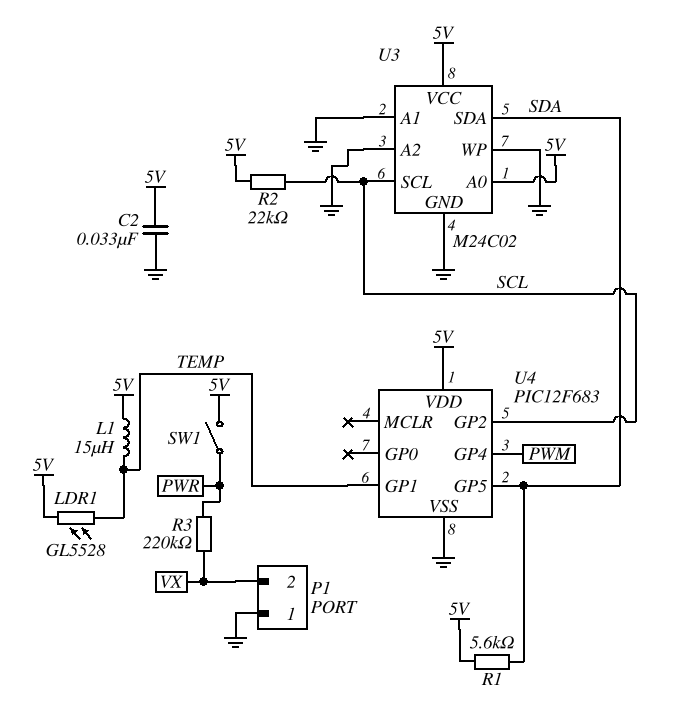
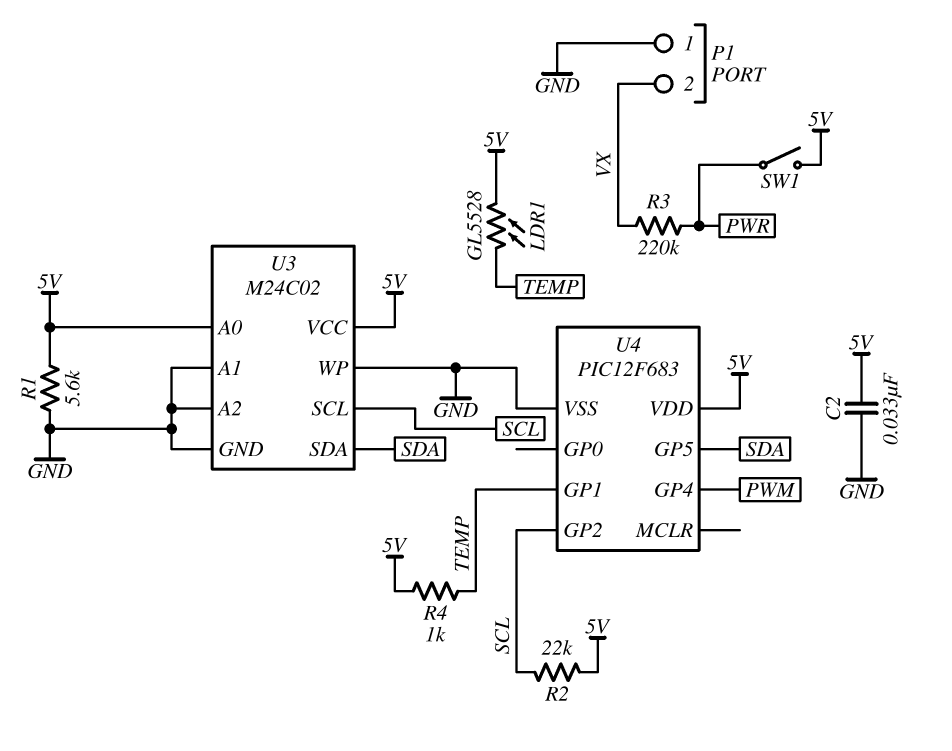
L1: 15uH (5V, TEMP) -> none
R1: 5.6k (5V, SDA) -> 5.6k (5V, GND)
R4: none -> 1k (5V, TEMP)

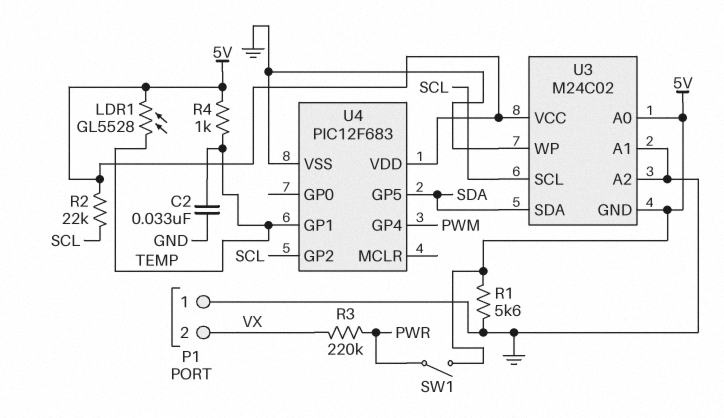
C2: 33nF (5V, GND) -> 33nF (GND, TEMP)
U3 pin GND: GND -> 5V

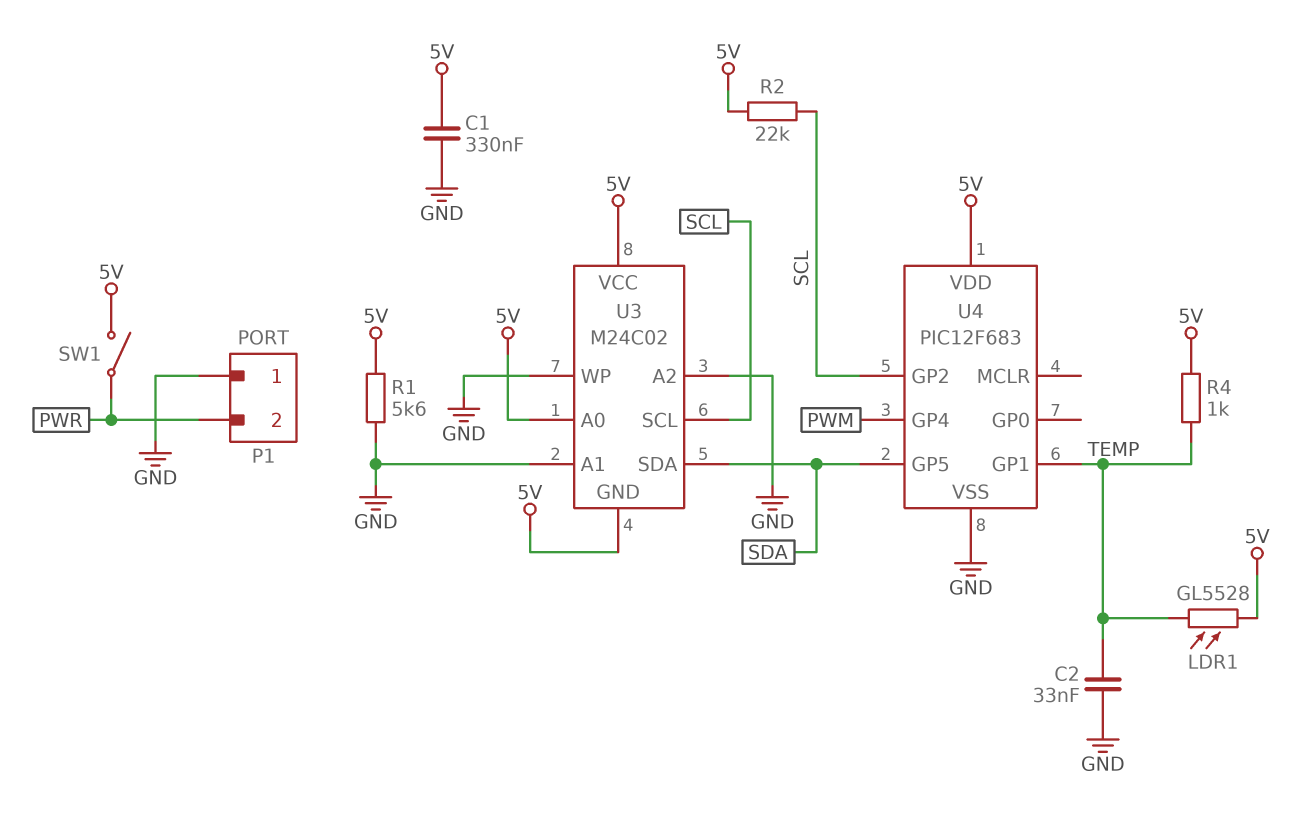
C1: none -> 330nF (5V, GND)
P1 pin 2: VX -> PWR
R3: 220k (PWR, VX) -> none

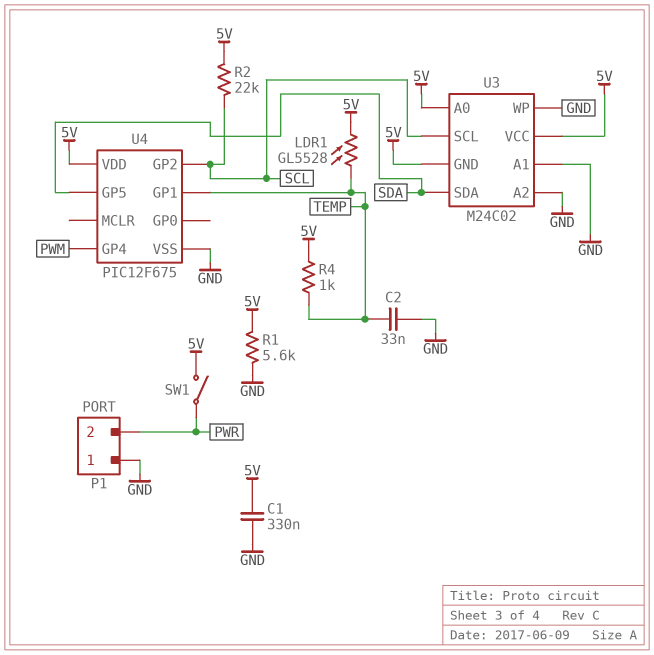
U4: PIC12F683 -> PIC12F675

